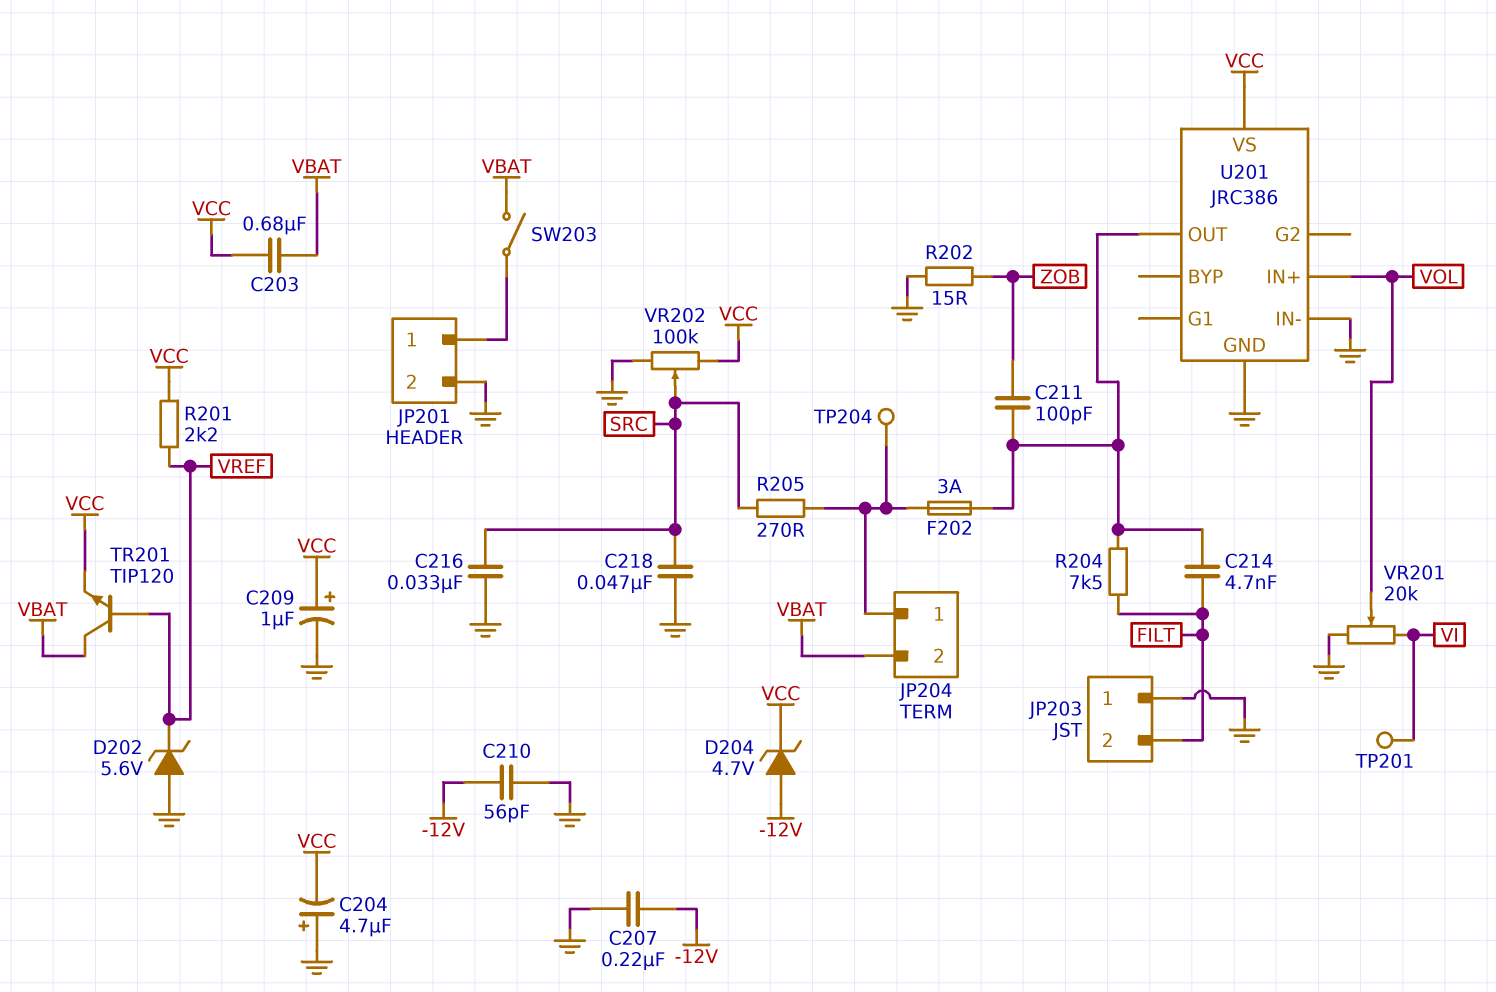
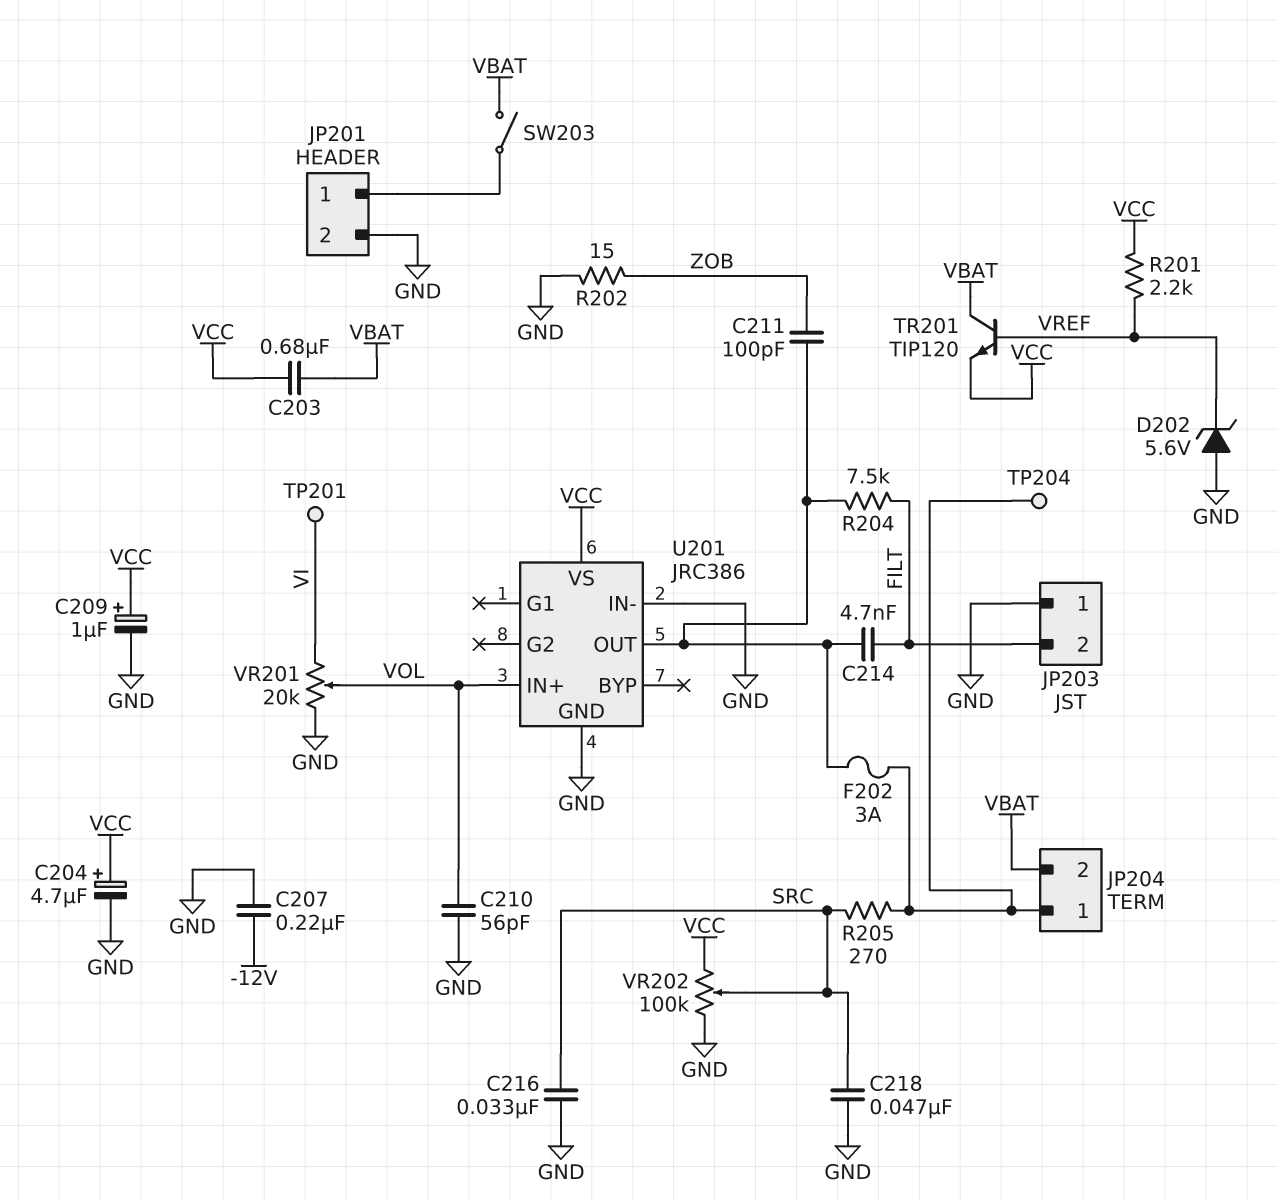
C204: 4.7uF (plus GND, minus VCC) -> 4.7uF (plus VCC, minus GND)
C210: 56pF (-12V, GND) -> 56pF (GND, VOL)
D204: zener 4.7V (A -12V, K VCC) -> none

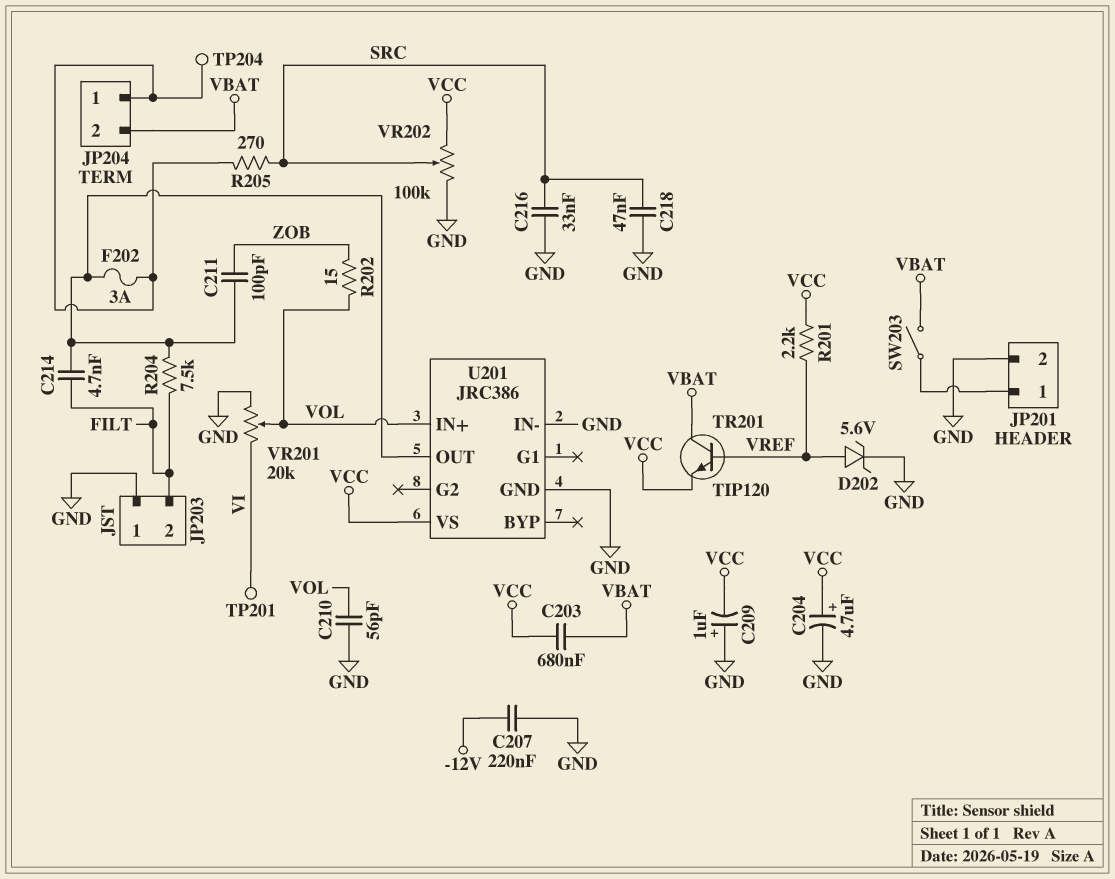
C209: 1uF (plus VCC, minus GND) -> 1uF (plus GND, minus VCC)
D202: zener 5.6V (A GND, K VREF) -> zener 5.6V (A VREF, K GND)
R202: 15 (GND, ZOB) -> 15 (VOL, ZOB)

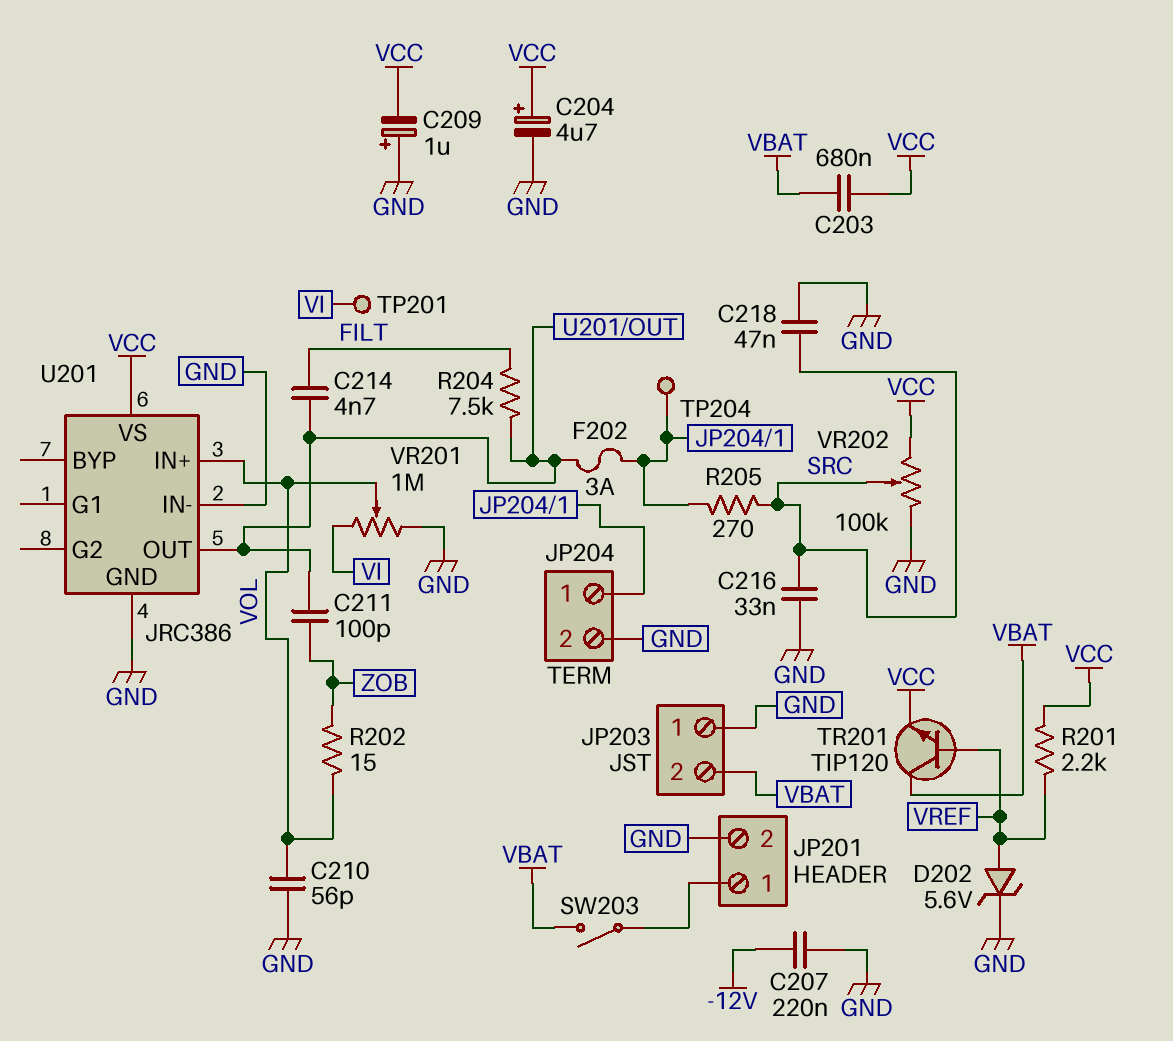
JP203 pin 2: FILT -> VBAT
JP204 pin 2: VBAT -> GND
VR201: 20k (GND, VI, wiper VOL) -> 1M (GND, VI, wiper VOL)

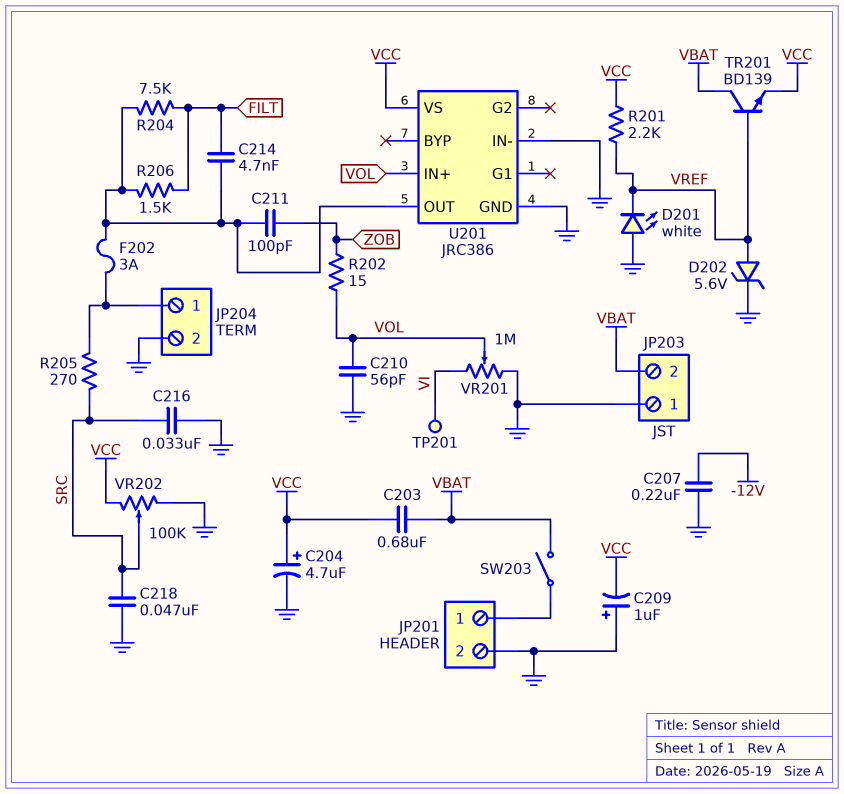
D201: none -> LED white (A GND, K VREF)
R206: none -> 1.5k (FILT, U201/OUT)
TP204: test point (JP204/1) -> none
TR201: NPN TIP120 (B VREF, C VBAT, E VCC) -> NPN BD139 (B VREF, C VBAT, E VCC)

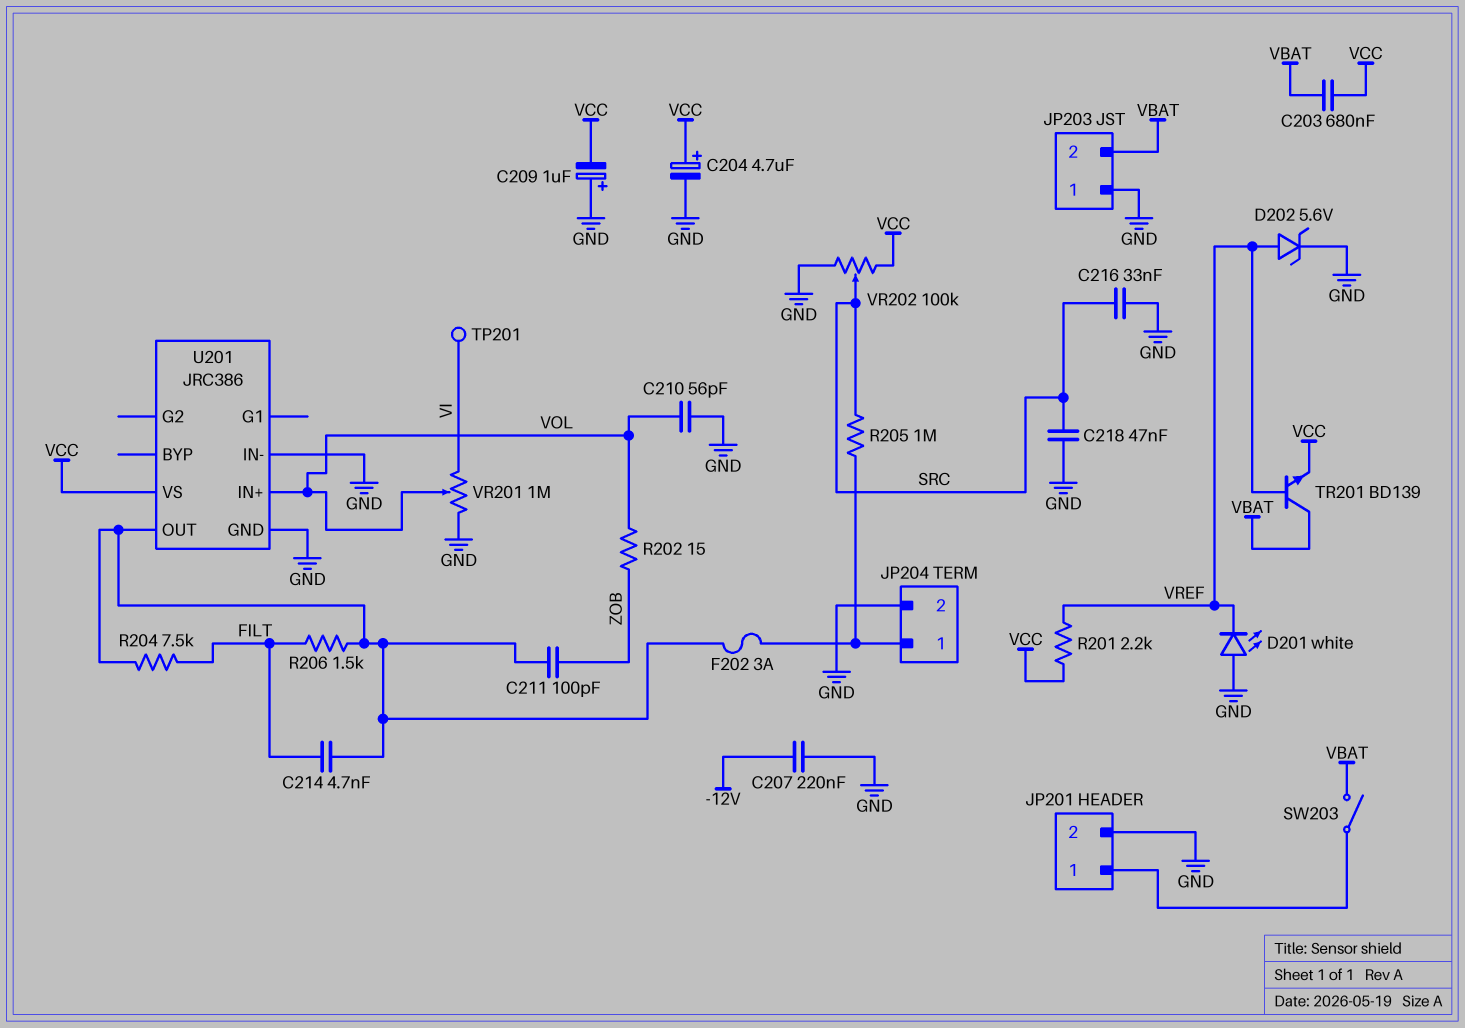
R205: 270 (JP204/1, SRC) -> 1M (JP204/1, SRC)

